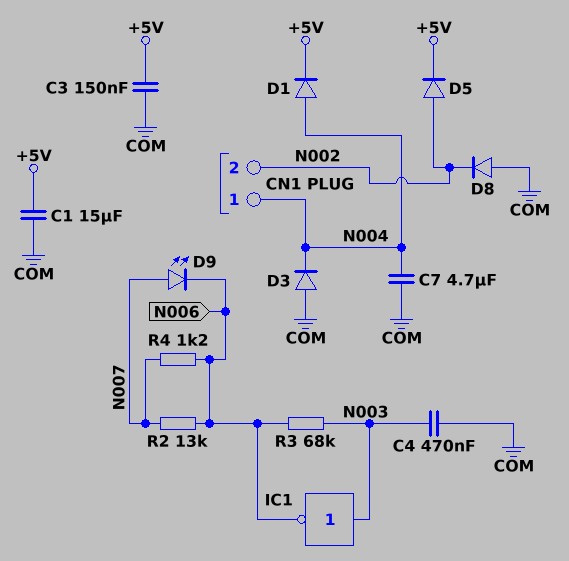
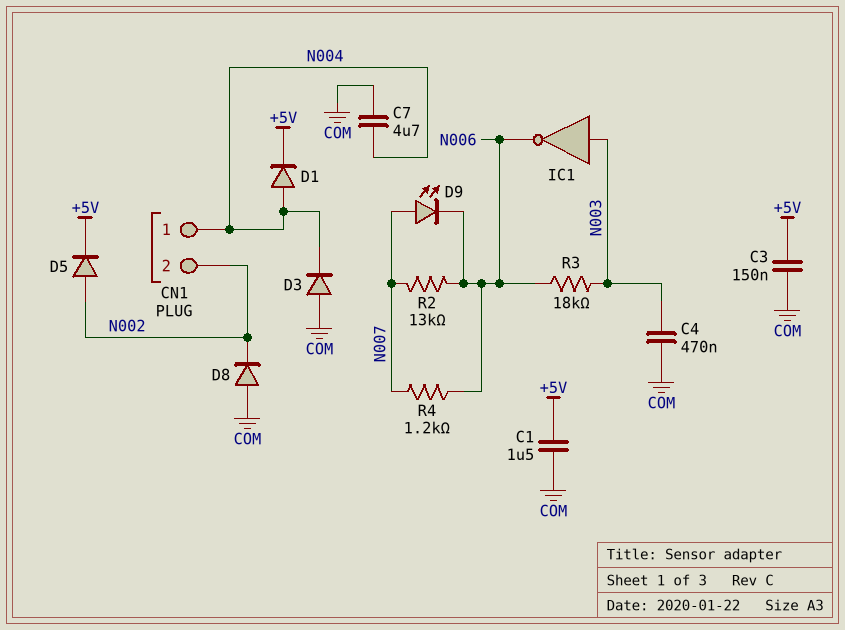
C1: 15uF (+5V, COM) -> 1.5uF (+5V, COM)
R3: 68k (N003, N006) -> 18k (N003, N006)

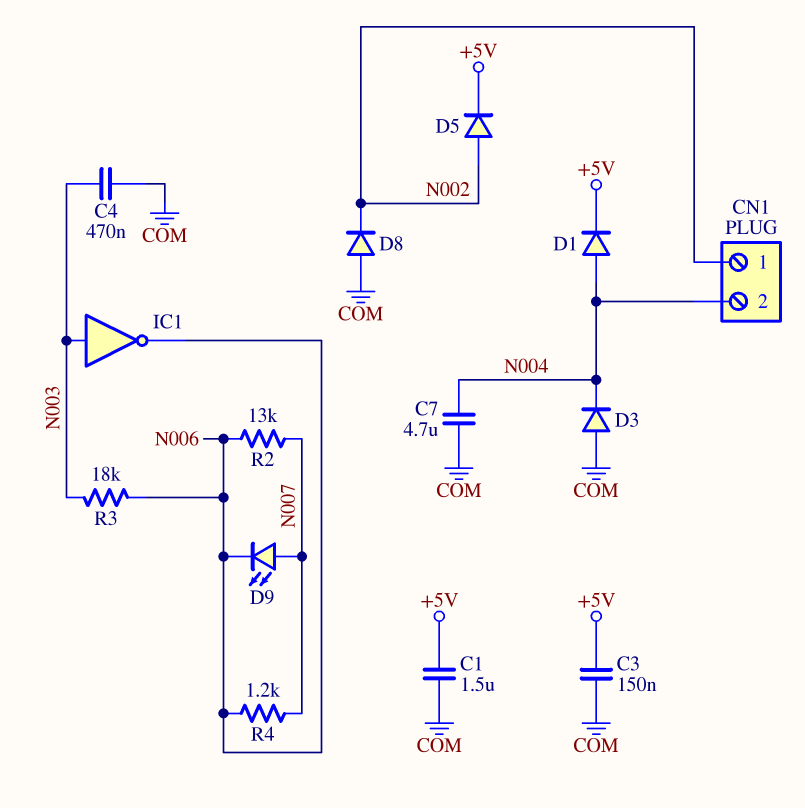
CN1 pin 1: N004 -> N002
CN1 pin 2: N002 -> N004

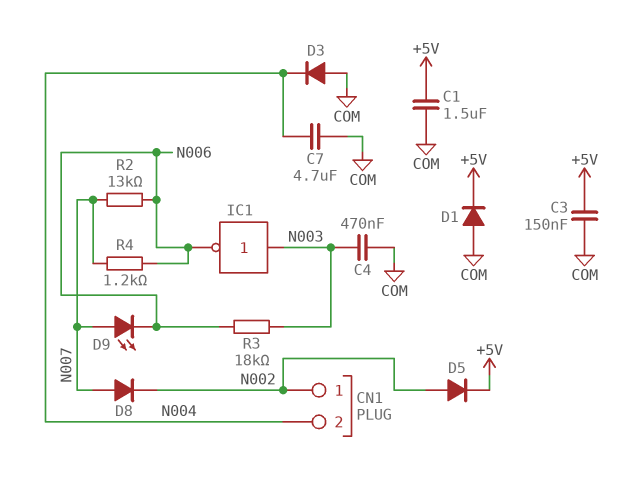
D1: diode (A N004, K +5V) -> diode (A COM, K +5V)
D8: diode (A COM, K N002) -> diode (A N007, K N002)

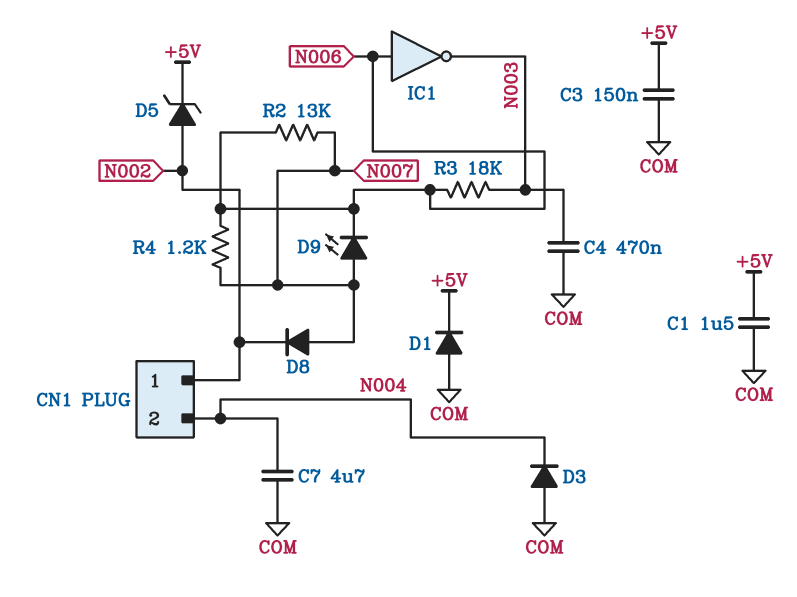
D5: diode (A N002, K +5V) -> zener (A N002, K +5V)
IC1: NOT (in N003, out N006) -> NOT (in N006, out N003)

